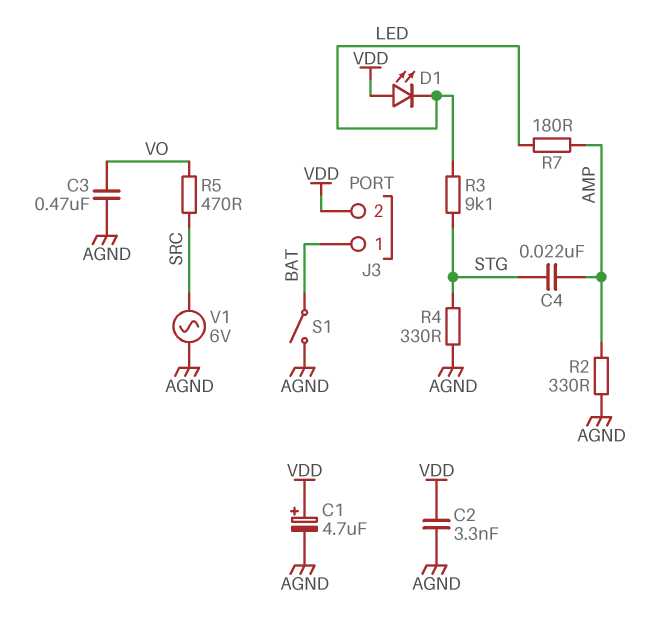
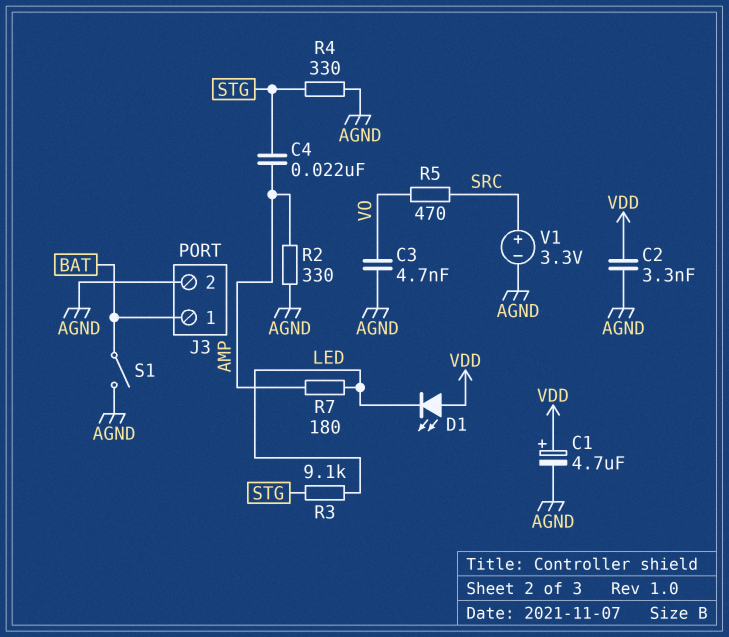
C3: 470nF (AGND, VO) -> 4.7nF (AGND, VO)
J3 pin 2: VDD -> AGND
V1: AC 6V (AGND, SRC) -> 3.3V (plus SRC, minus AGND)

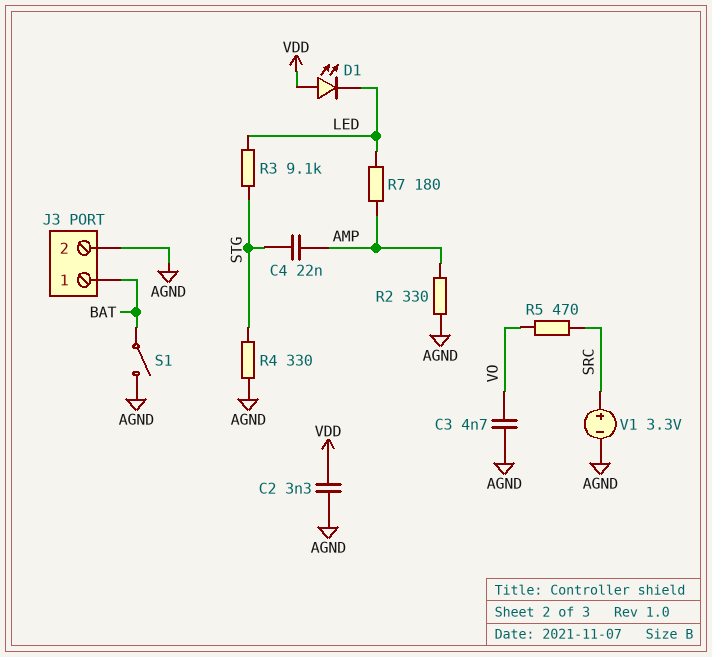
C1: 4.7uF (plus VDD, minus AGND) -> none

